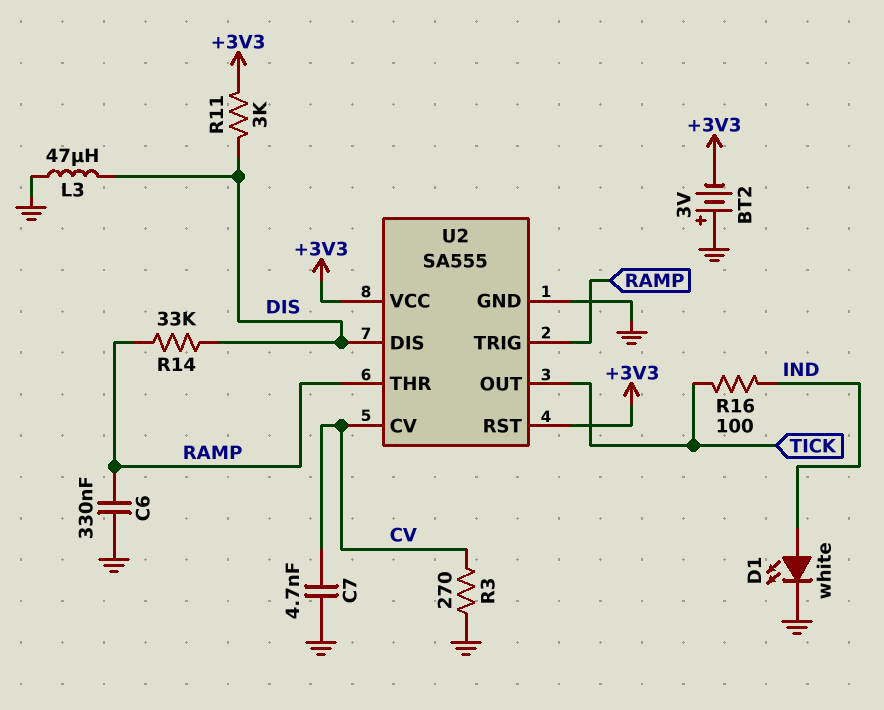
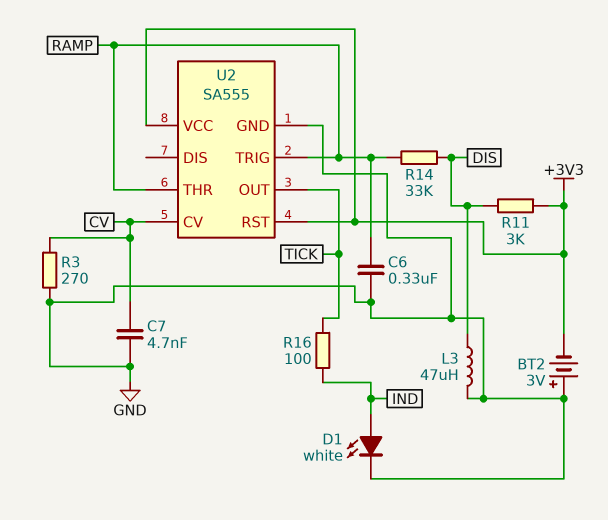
U2 pin DIS: DIS -> none

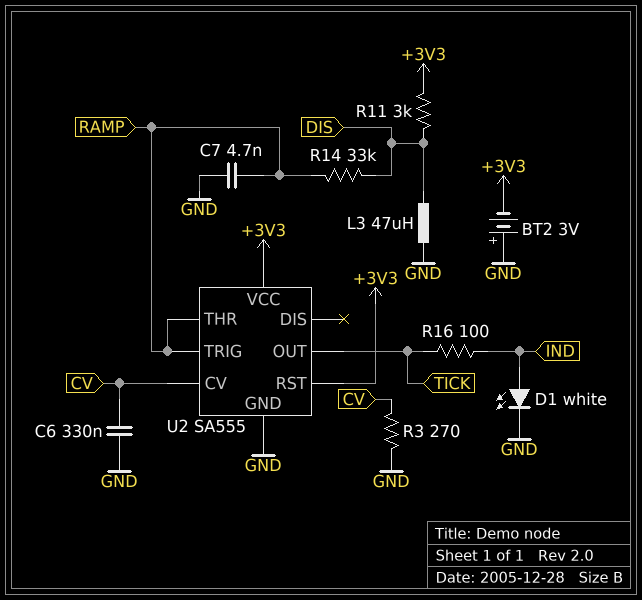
C6: 330nF (GND, RAMP) -> 330nF (CV, GND)
C7: 4.7nF (CV, GND) -> 4.7nF (GND, RAMP)

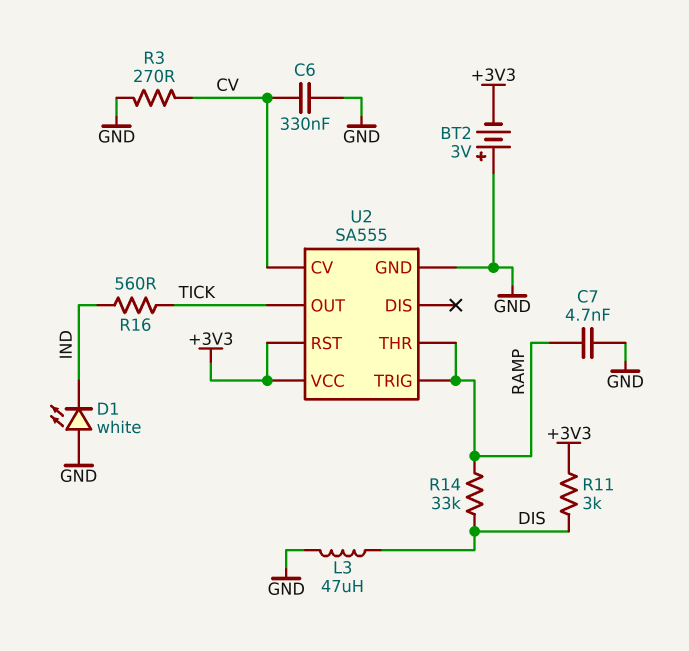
D1: LED white (A IND, K GND) -> LED white (A GND, K IND)
R16: 100 (IND, TICK) -> 560 (IND, TICK)

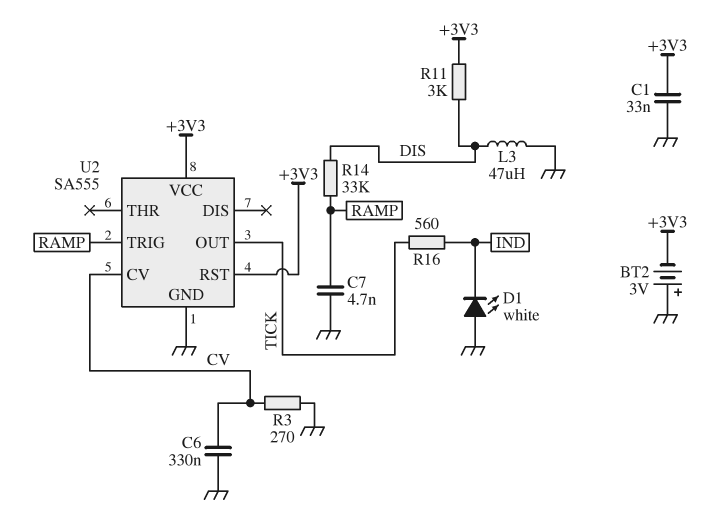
C1: none -> 33nF (+3V3, GND)
U2 pin THR: RAMP -> none

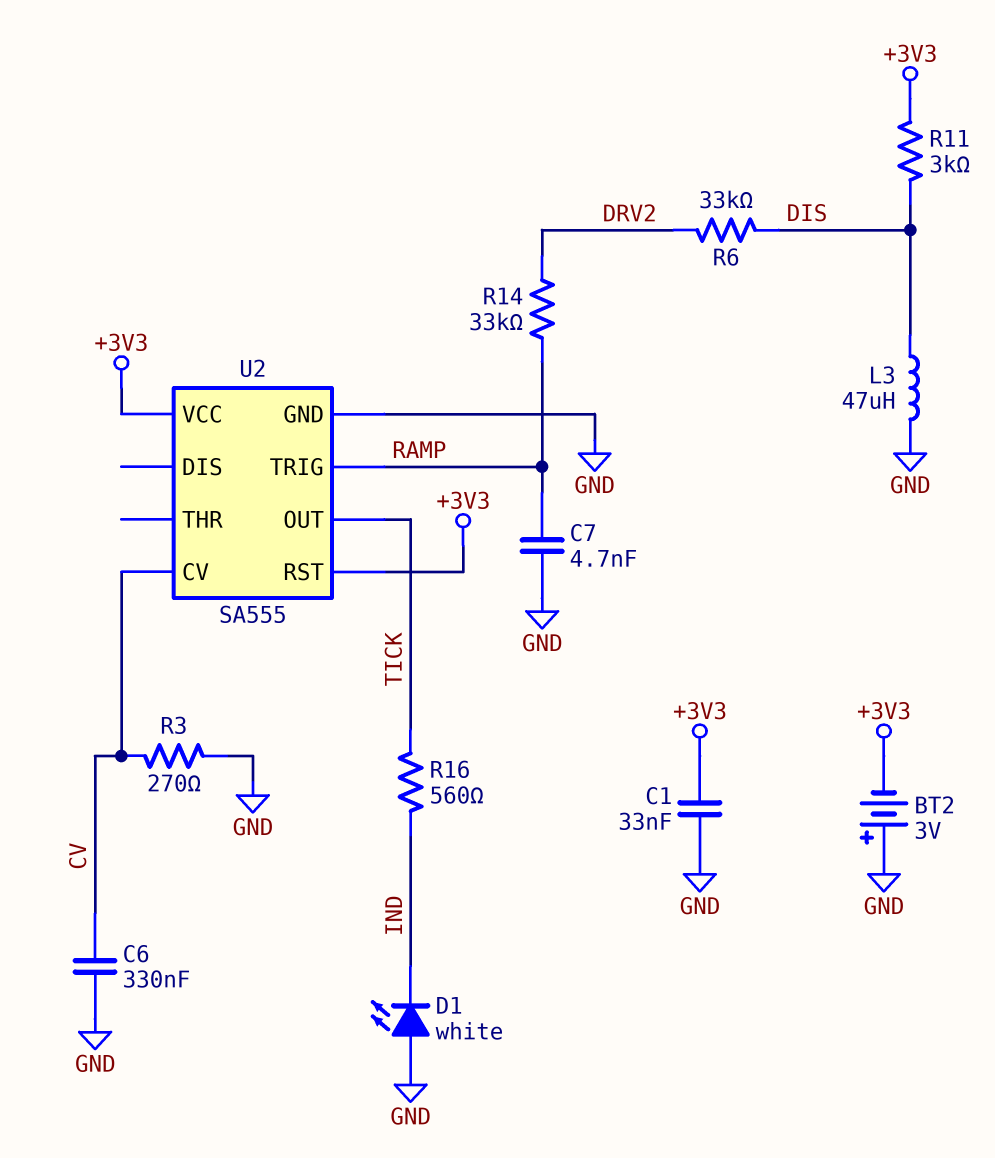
R6: none -> 33k (DIS, DRV2)
R14: 33k (DIS, RAMP) -> 33k (DRV2, RAMP)

